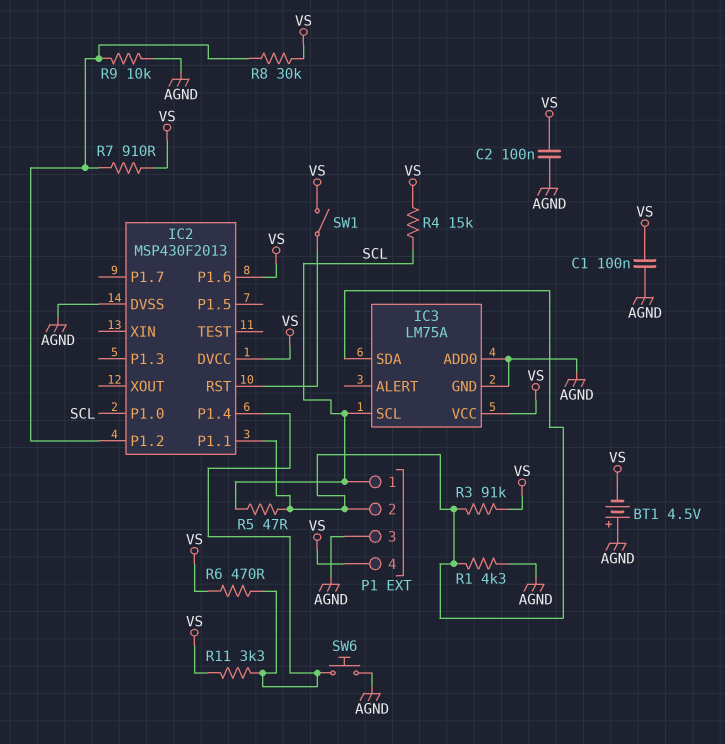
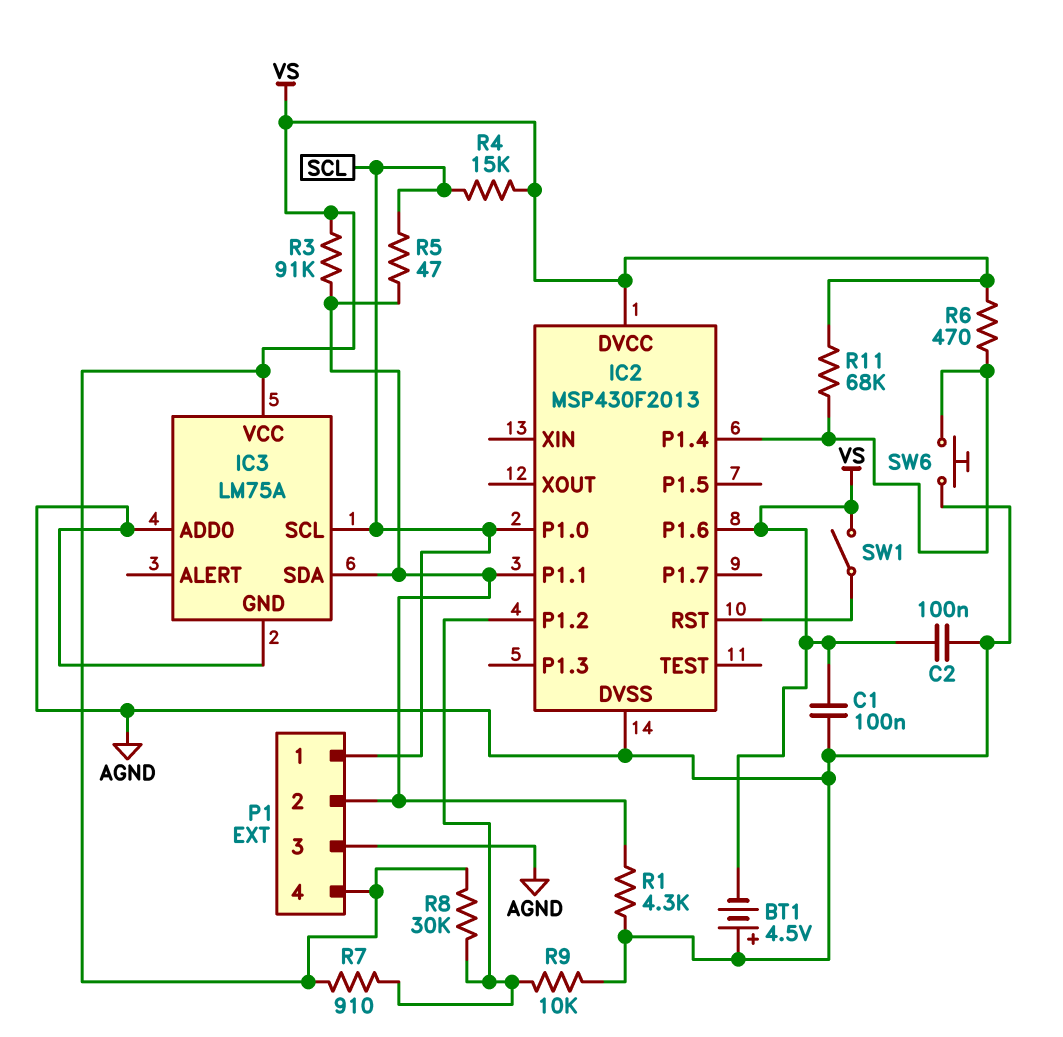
R11: 3.3k (IC2/P1.4, VS) -> 68k (IC2/P1.4, VS)

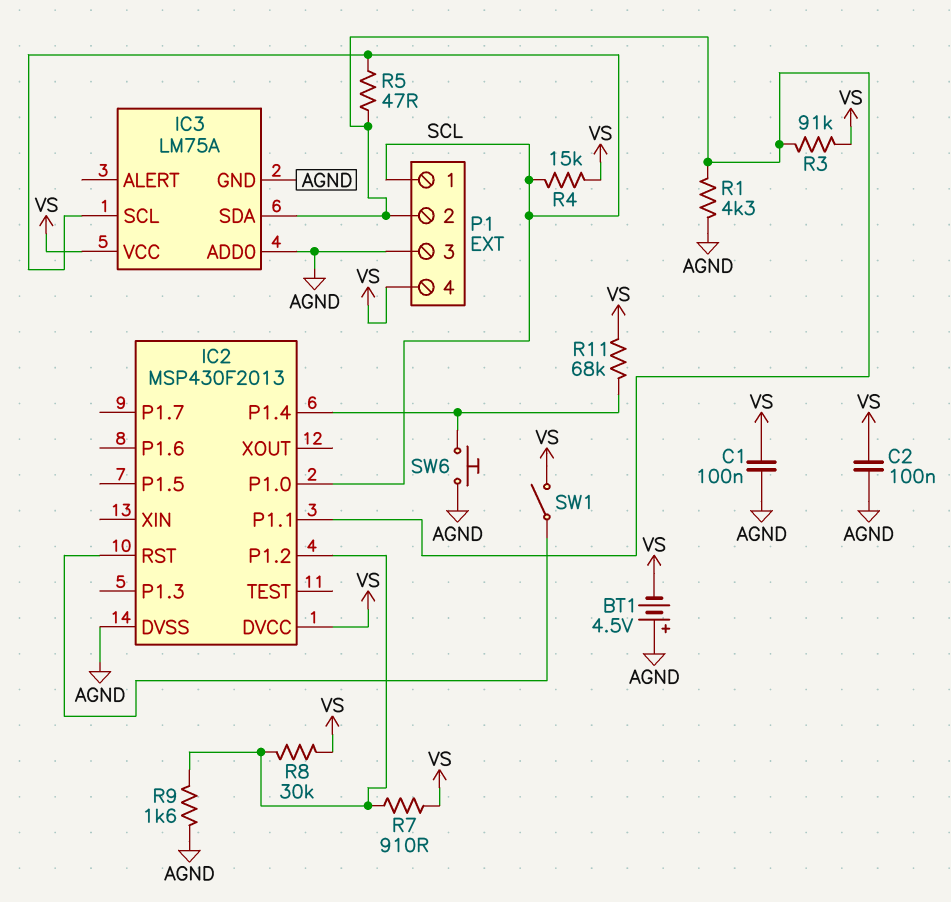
IC2 pin P1.6: VS -> none
R6: 470 (IC2/P1.4, VS) -> none
R9: 10k (AGND, IC2/P1.2) -> 1.6k (AGND, IC2/P1.2)

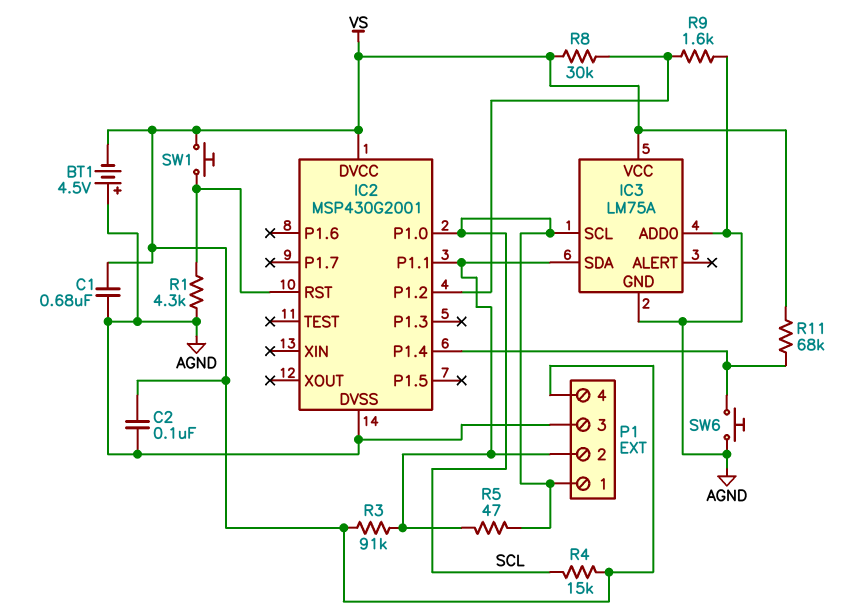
C1: 100nF (AGND, VS) -> 680nF (AGND, VS)
IC2: MSP430F2013 -> MSP430G2001
R1: 4.3k (AGND, IC2/P1.1) -> 4.3k (AGND, IC2/RST)
R7: 910 (IC2/P1.2, VS) -> none
SW1: switch (IC2/RST, VS) -> button (IC2/RST, VS)

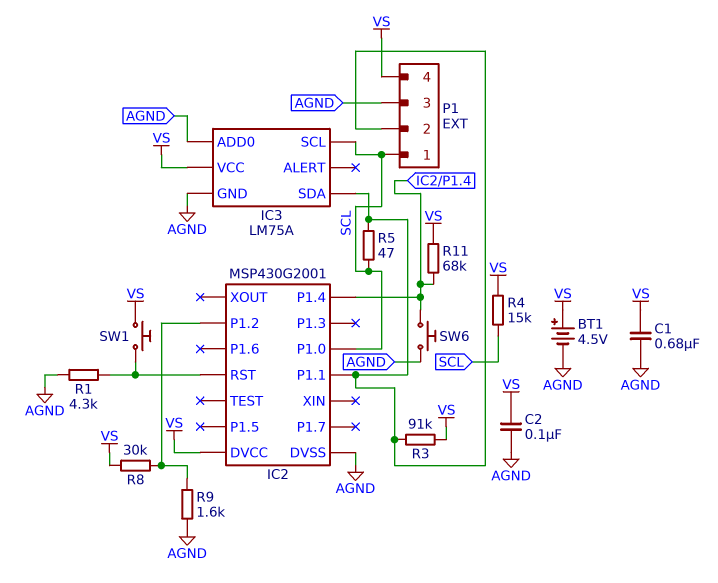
BT1: 4.5V (plus AGND, minus VS) -> 4.5V (plus VS, minus AGND)

